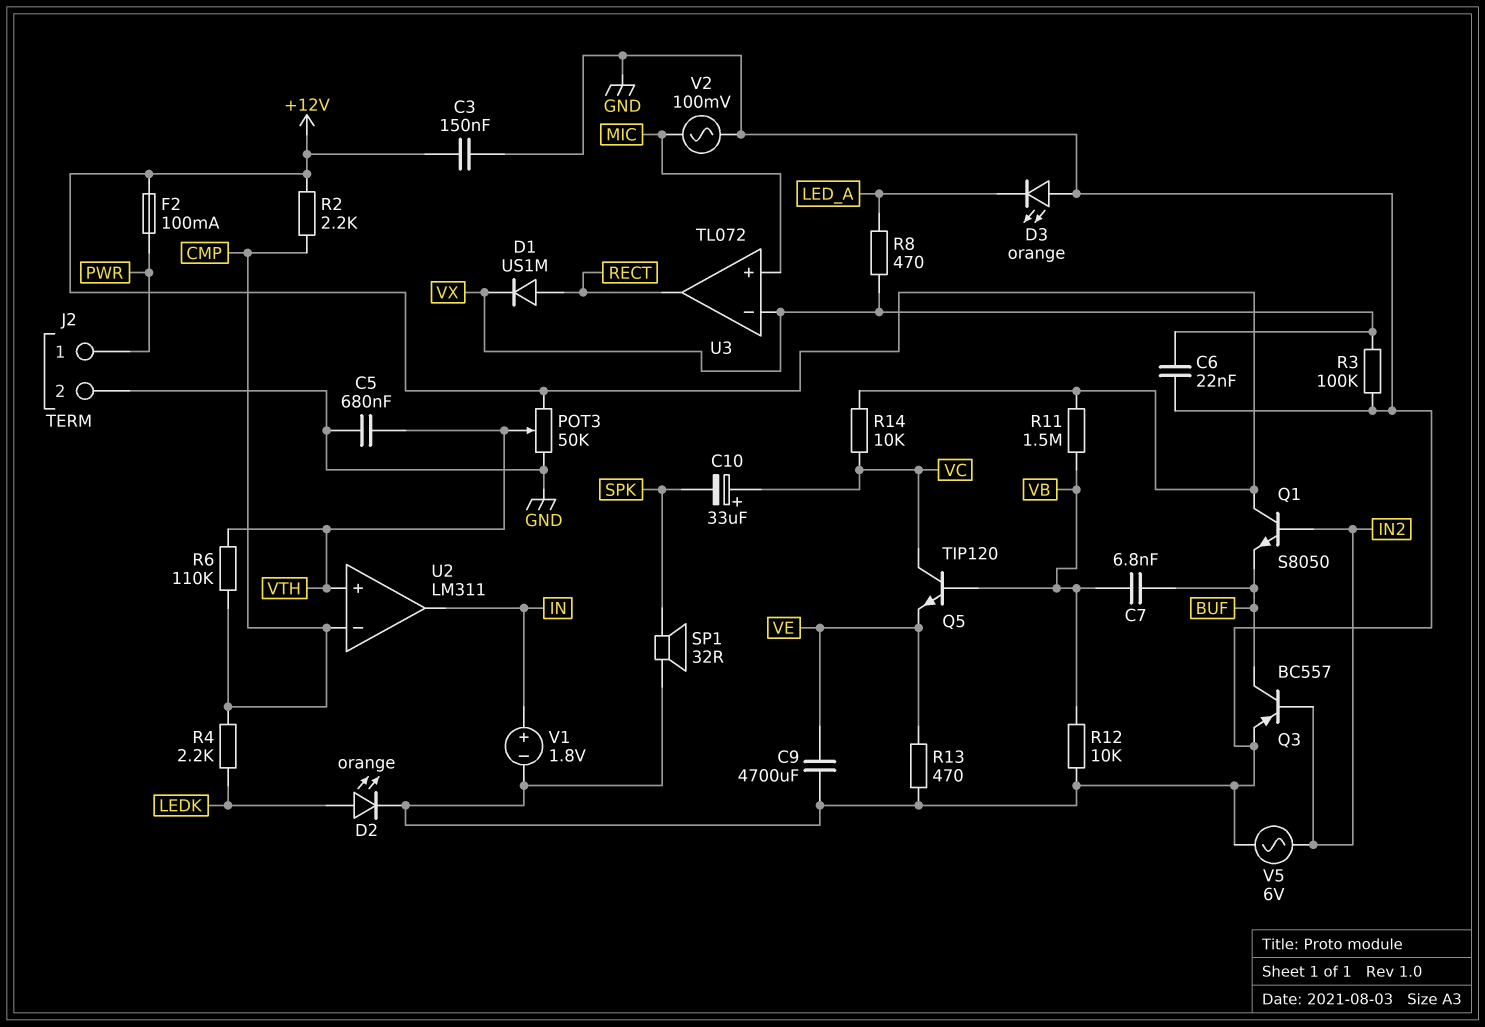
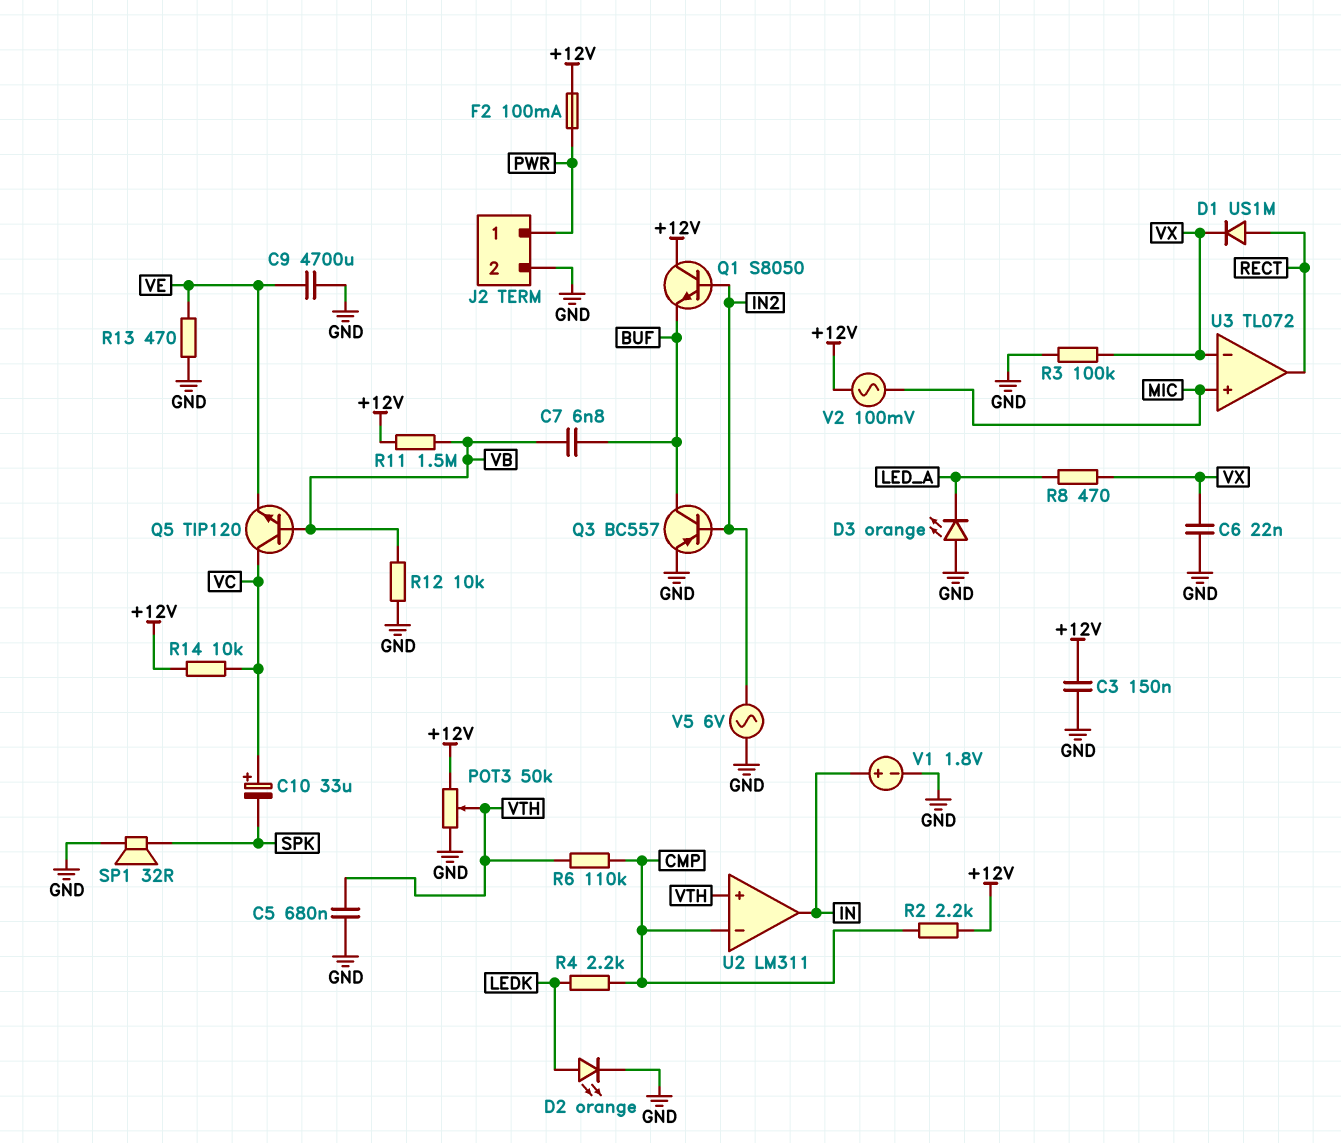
V2: AC 100mV (GND, MIC) -> AC 100mV (+12V, MIC)

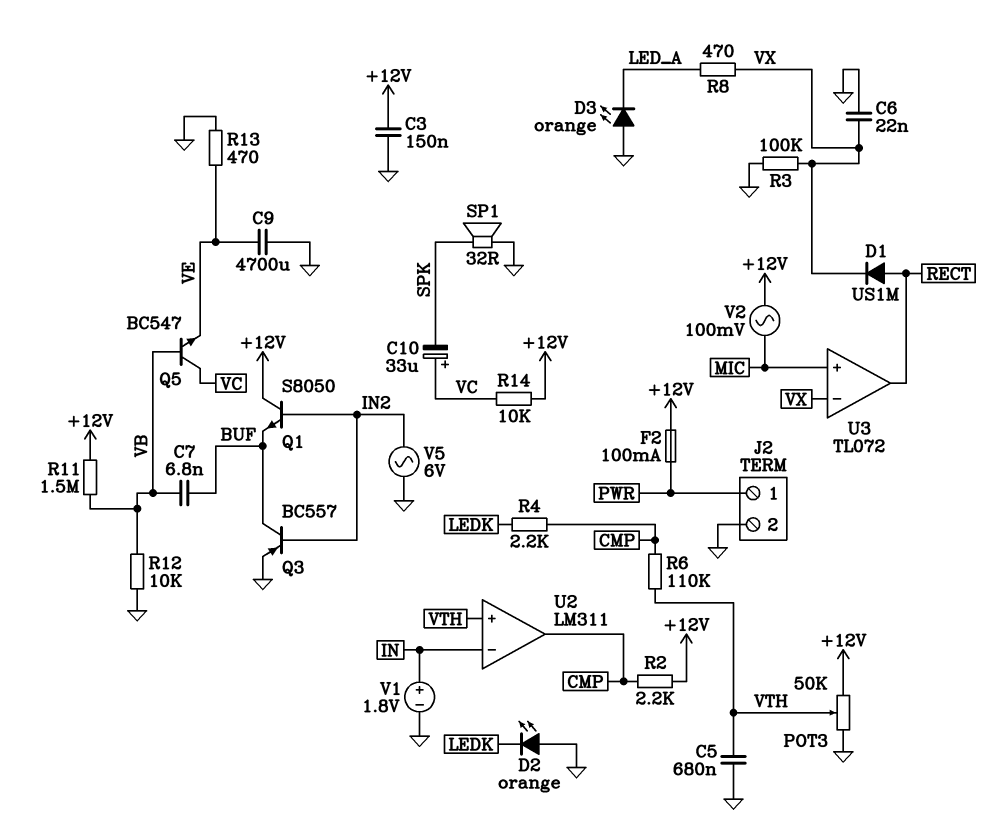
D2: LED orange (A LEDK, K GND) -> LED orange (A GND, K LEDK)
Q5: NPN TIP120 (B VB, C VC, E VE) -> NPN BC547 (B VB, C VC, E VE)
U2 pin in-: CMP -> IN
U2 pin out: IN -> CMP

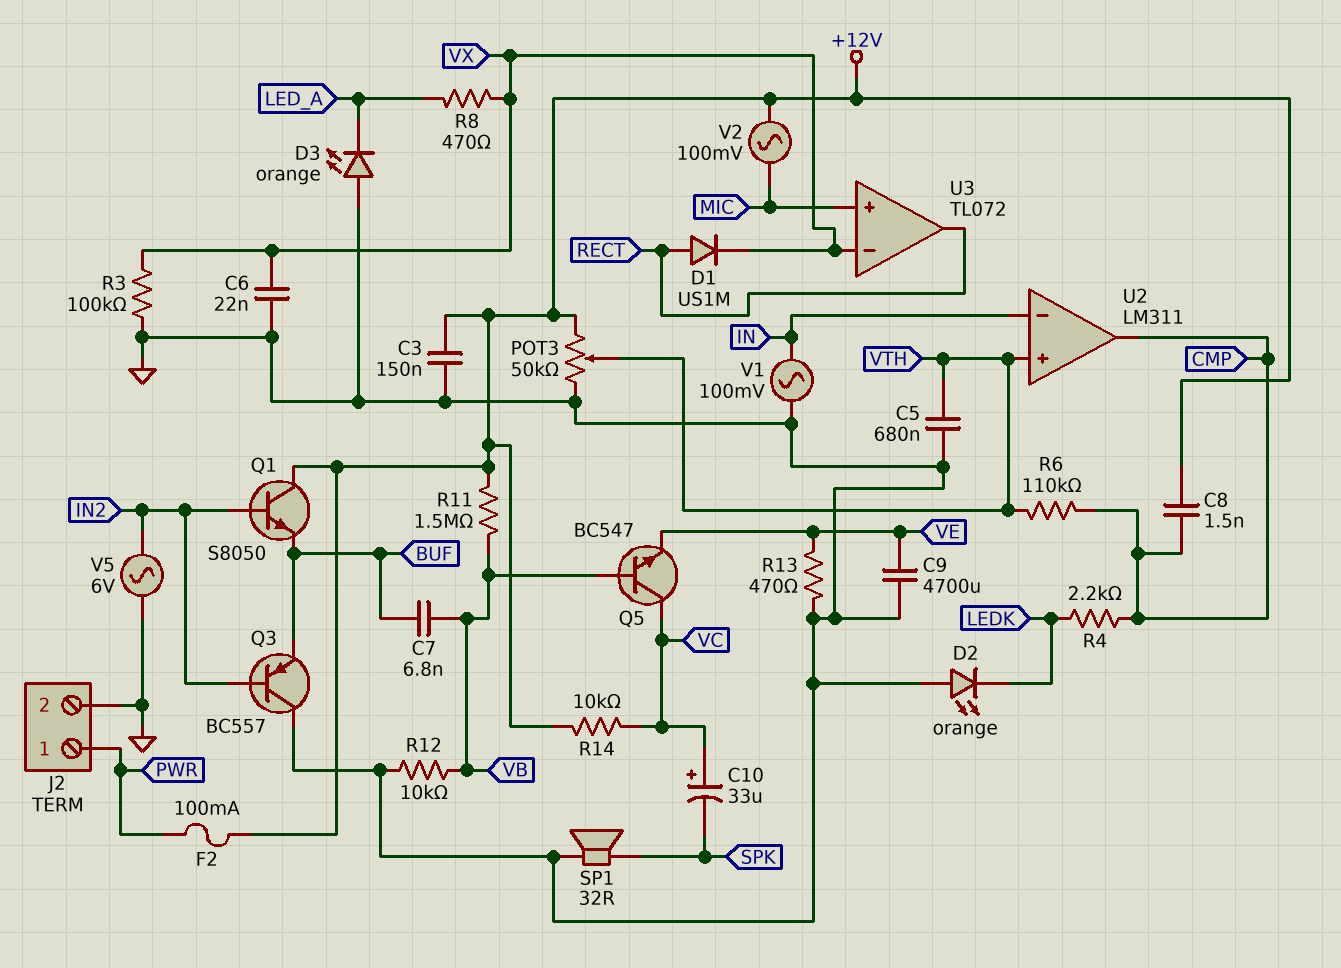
C8: none -> 1.5nF (+12V, CMP)
Q3: PNP BC557 (B IN2, C BUF, E GND) -> PNP BC557 (B IN2, C GND, E BUF)
R2: 2.2k (+12V, CMP) -> none
V1: 1.8V (plus IN, minus GND) -> AC 100mV (GND, IN)

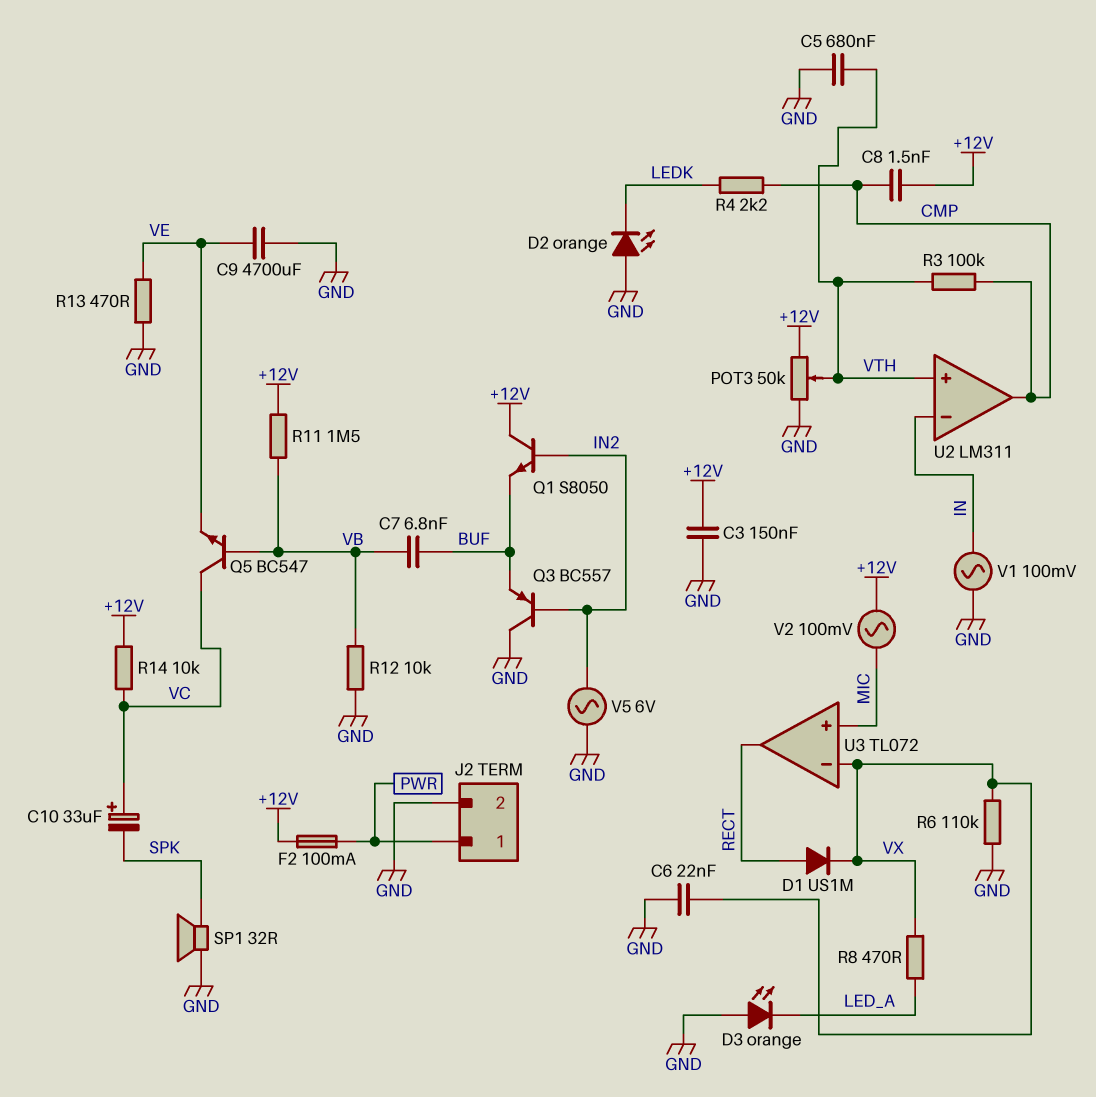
R3: 100k (GND, VX) -> 100k (CMP, VTH)
R6: 110k (CMP, VTH) -> 110k (GND, VX)

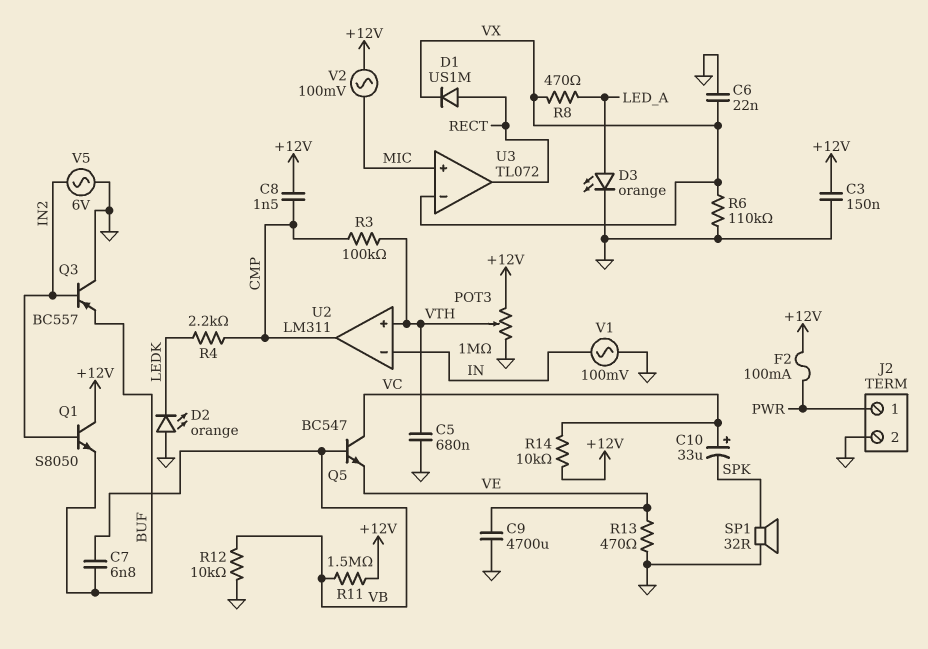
D3: LED orange (A GND, K LED_A) -> LED orange (A LED_A, K GND)
POT3: 50k (+12V, GND, wiper VTH) -> 1M (+12V, GND, wiper VTH)

